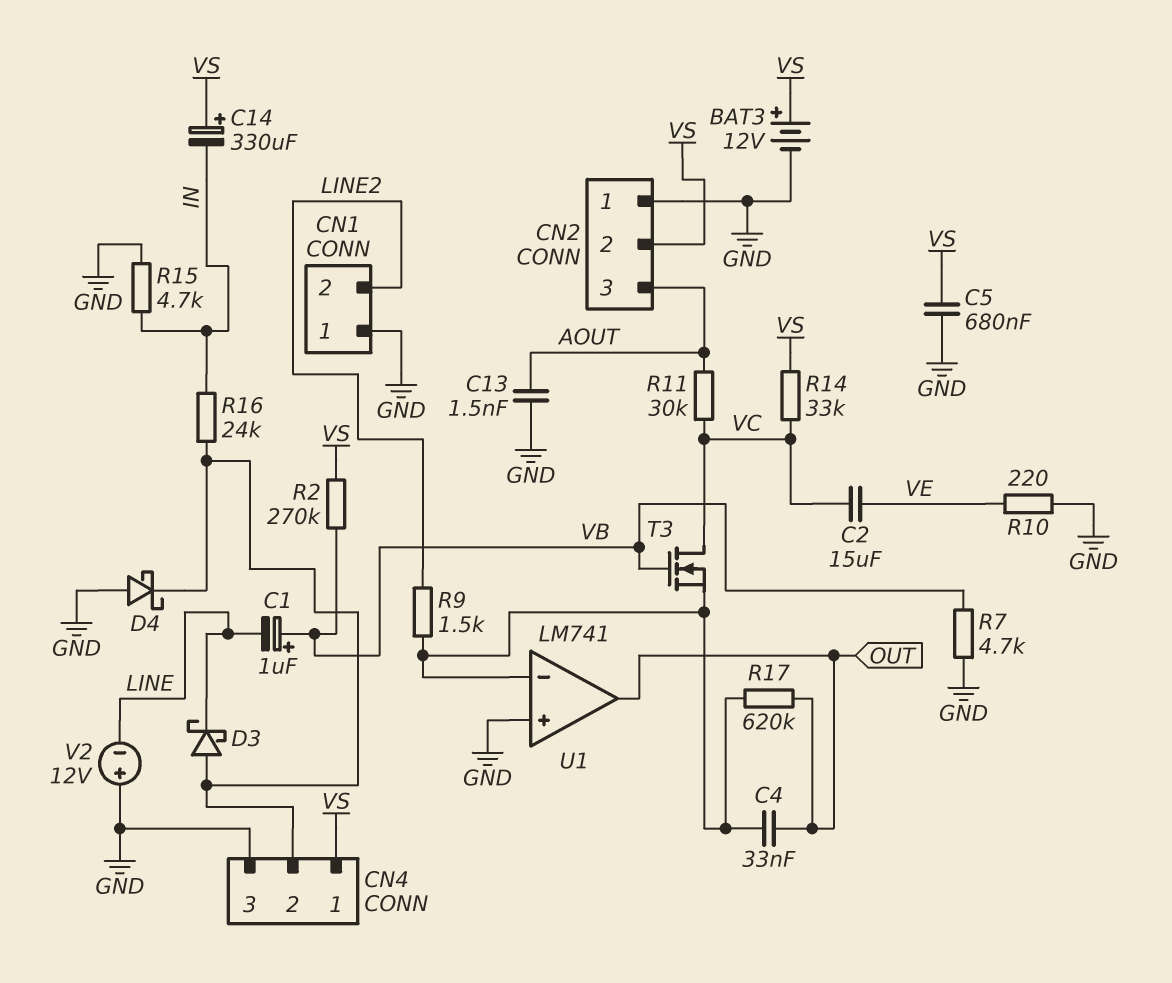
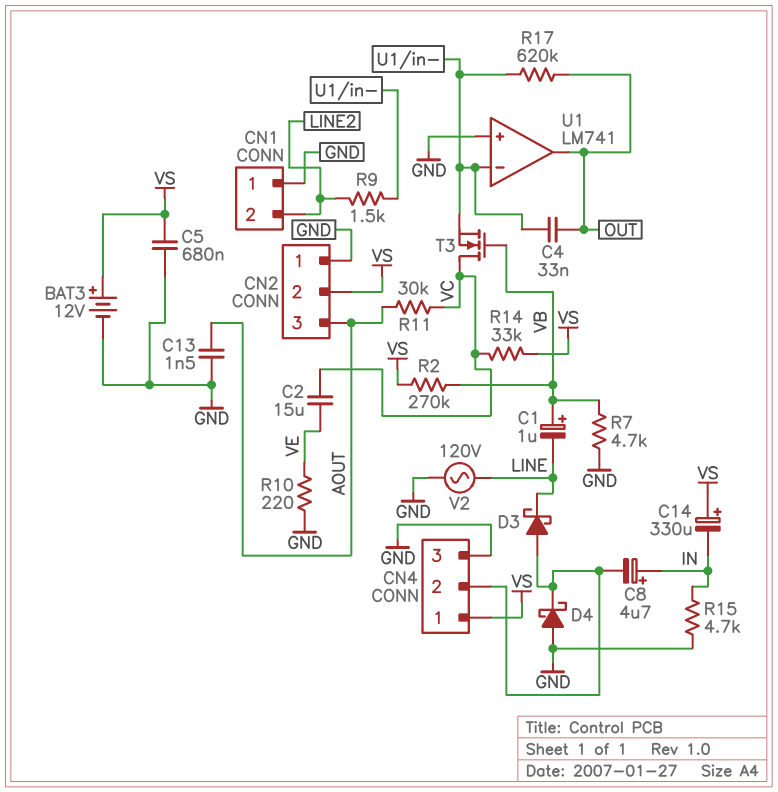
C8: none -> 4.7uF (plus IN, minus CN4/2)
R16: 24k (CN4/2, IN) -> none
V2: 12V (plus GND, minus LINE) -> AC 120V (GND, LINE)

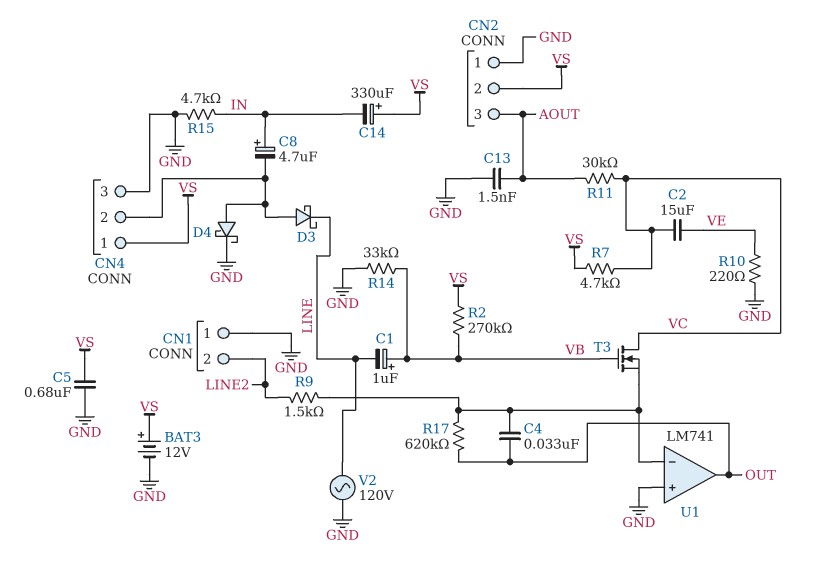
D4: schottky (A GND, K CN4/2) -> schottky (A CN4/2, K GND)
R7: 4.7k (GND, VB) -> 4.7k (VC, VS)
R14: 33k (VC, VS) -> 33k (GND, VB)

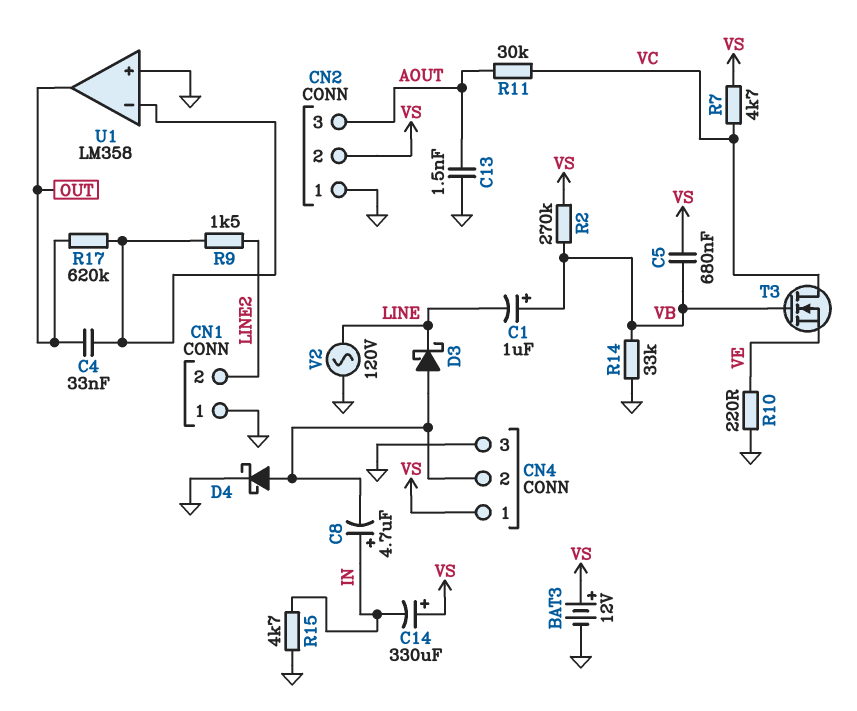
C2: 15uF (VC, VE) -> none
C5: 680nF (GND, VS) -> 680nF (VB, VS)
T3: NMOS (G VB, D VC, S U1/in-) -> NMOS (G VB, D VC, S VE)
U1: LM741 -> LM358

